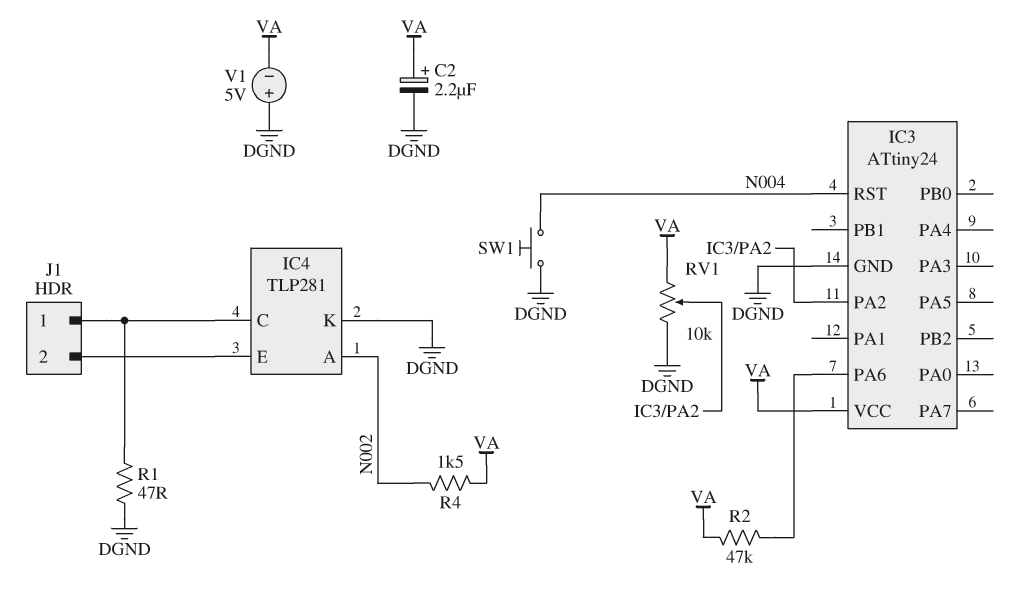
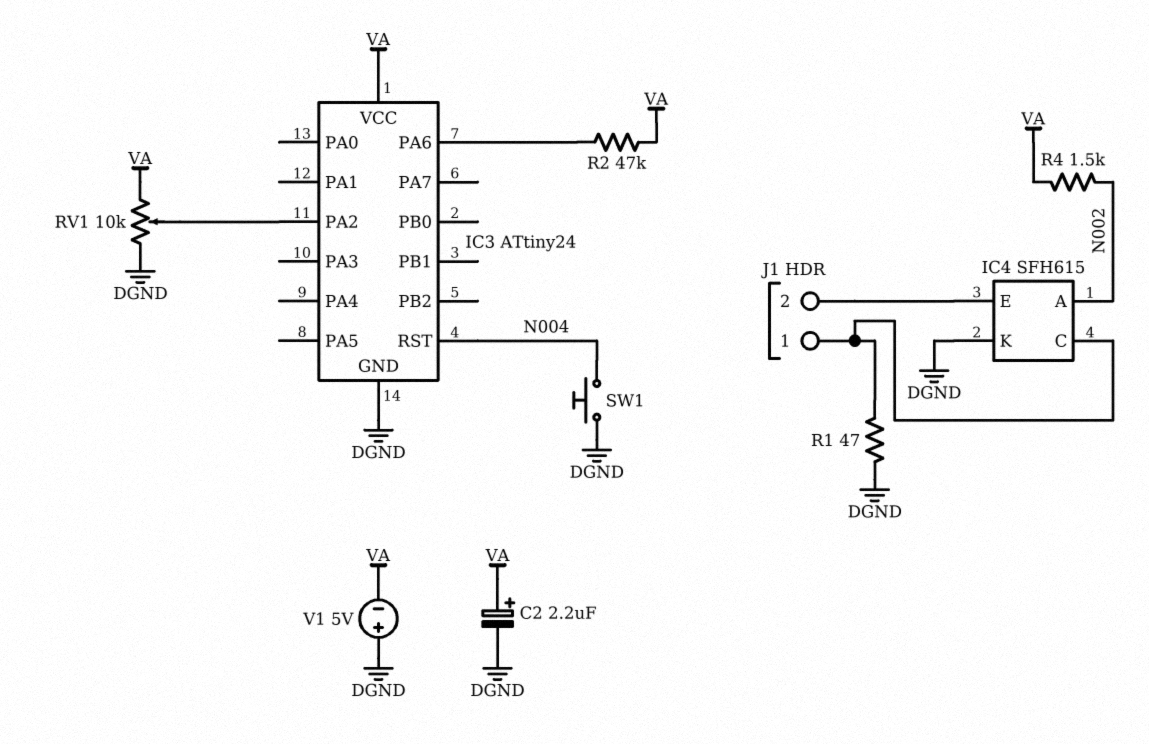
IC4: TLP281 -> SFH615

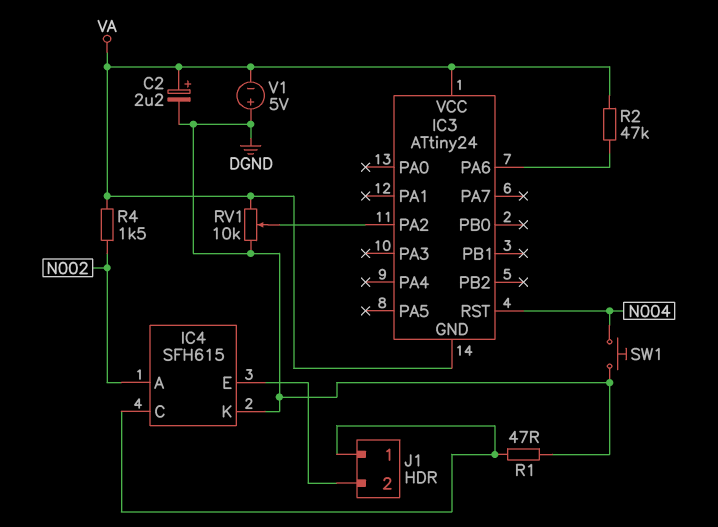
IC3 pin GND: DGND -> VA

